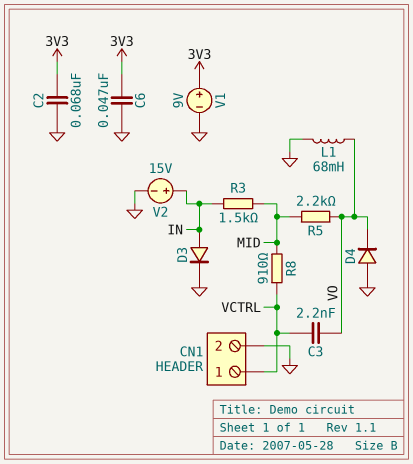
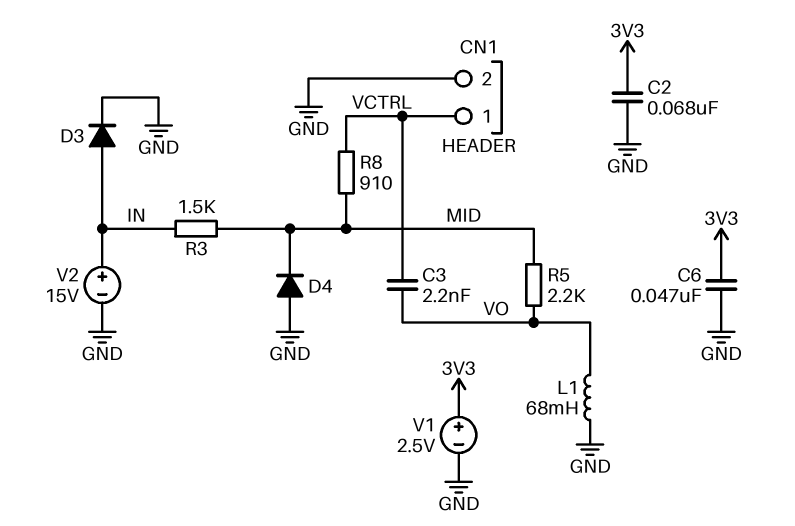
D4: diode (A GND, K VO) -> diode (A GND, K MID)
V1: 9V (plus 3V3, minus GND) -> 2.5V (plus 3V3, minus GND)

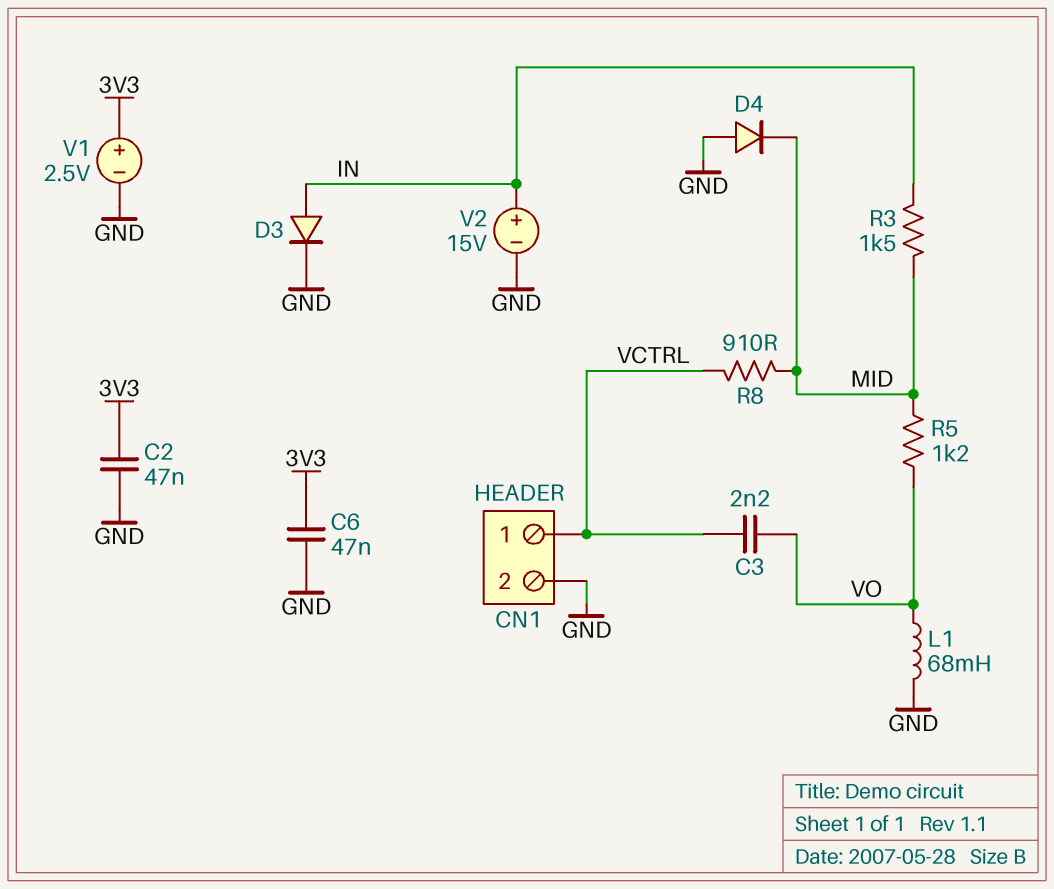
C2: 68nF (3V3, GND) -> 47nF (3V3, GND)
R5: 2.2k (MID, VO) -> 1.2k (MID, VO)

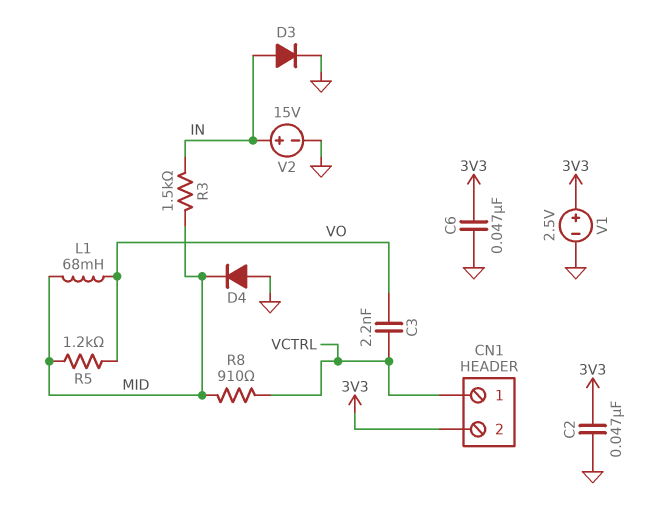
CN1 pin 2: GND -> 3V3
L1: 68mH (GND, VO) -> 68mH (MID, VO)

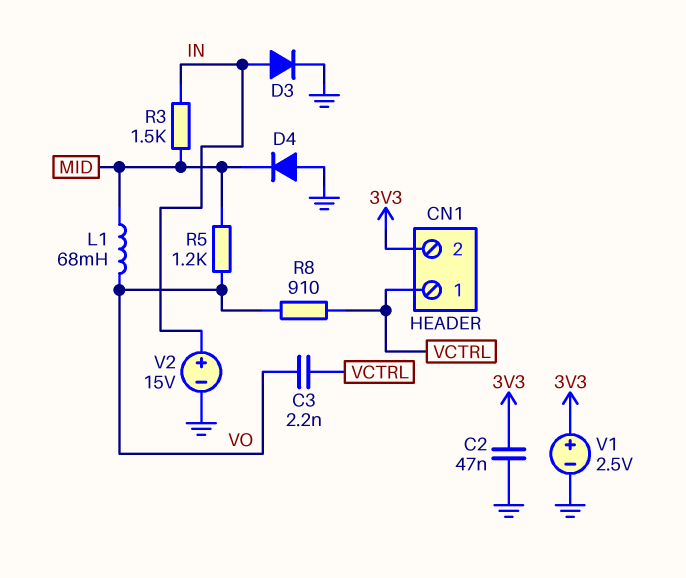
C6: 47nF (3V3, GND) -> none
R8: 910 (MID, VCTRL) -> 910 (VCTRL, VO)

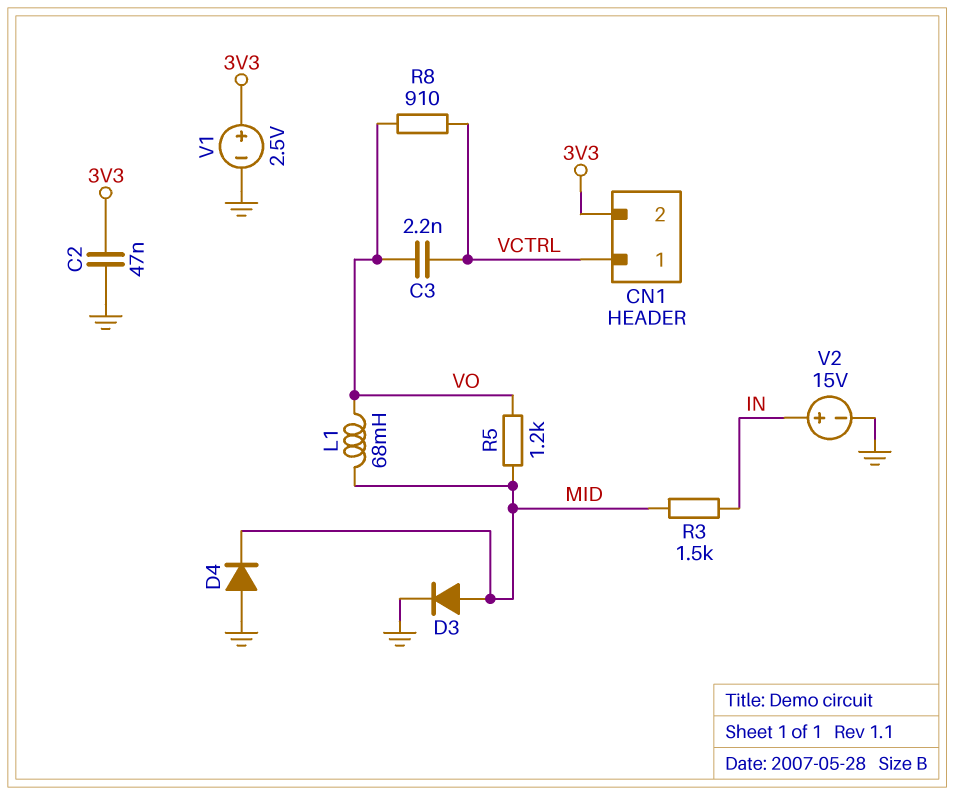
D3: diode (A IN, K GND) -> diode (A MID, K GND)

